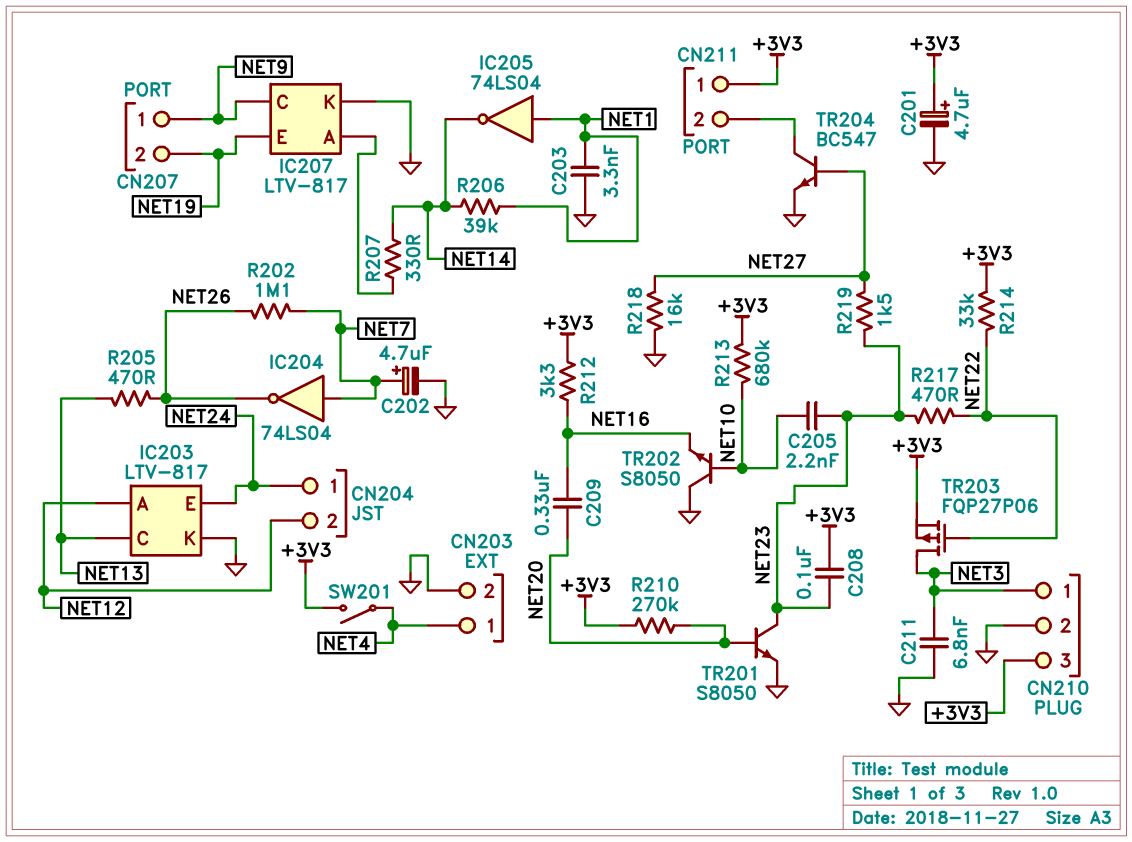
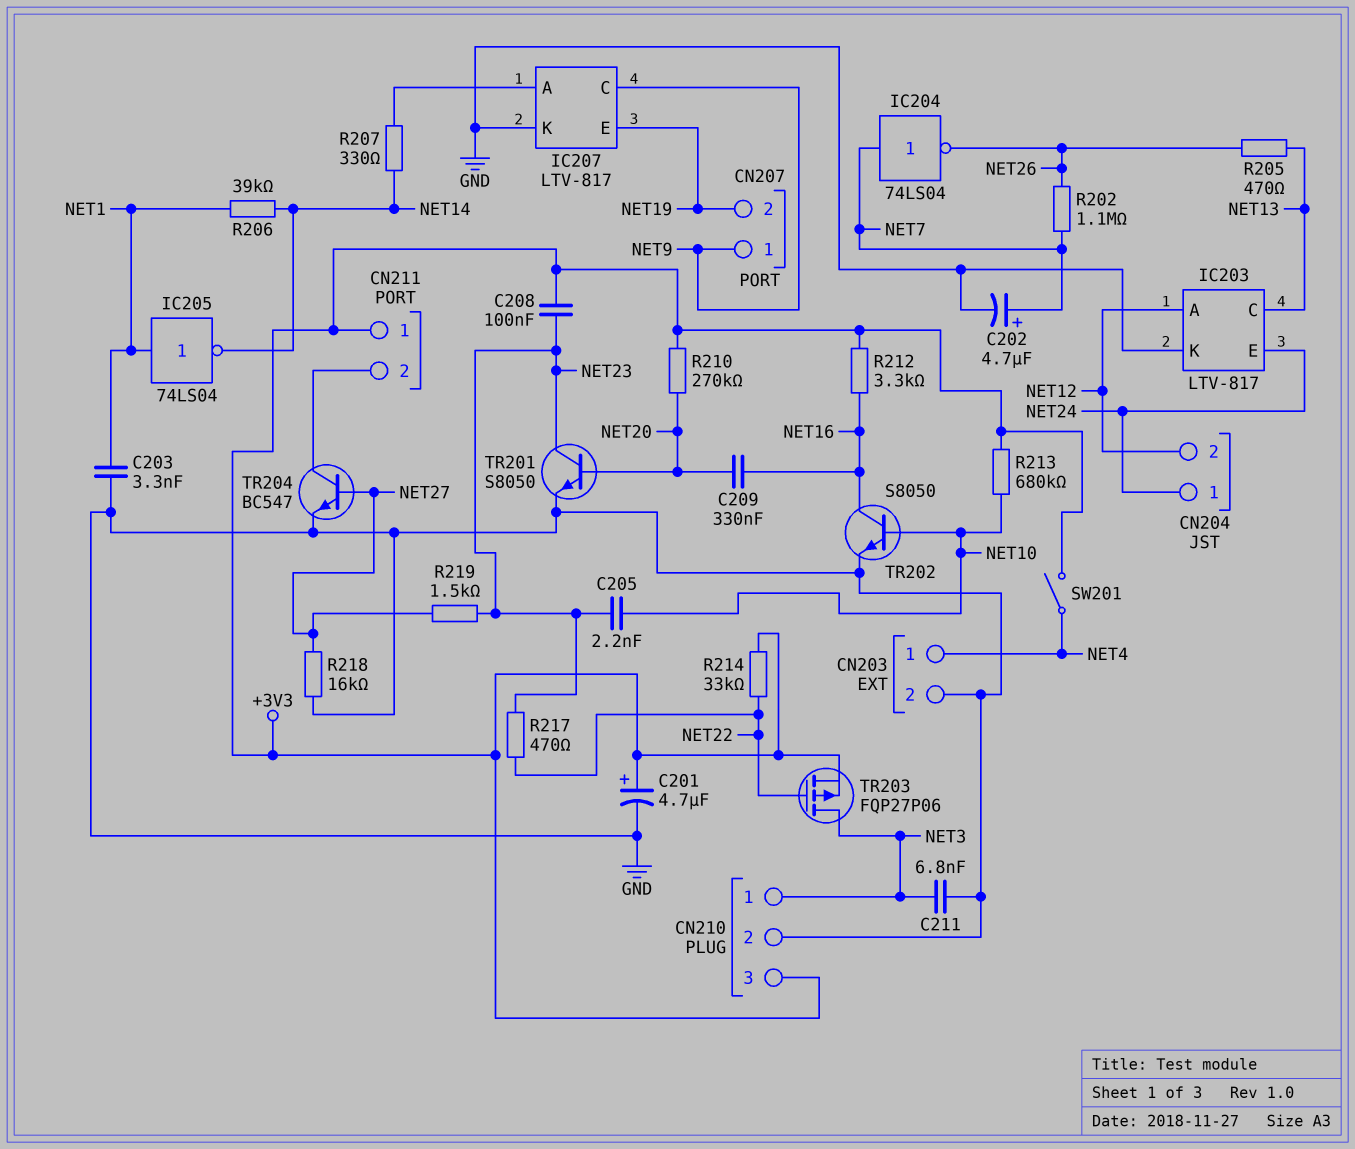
TR202: NPN S8050 (B NET10, C GND, E NET16) -> NPN S8050 (B NET10, C NET16, E GND)

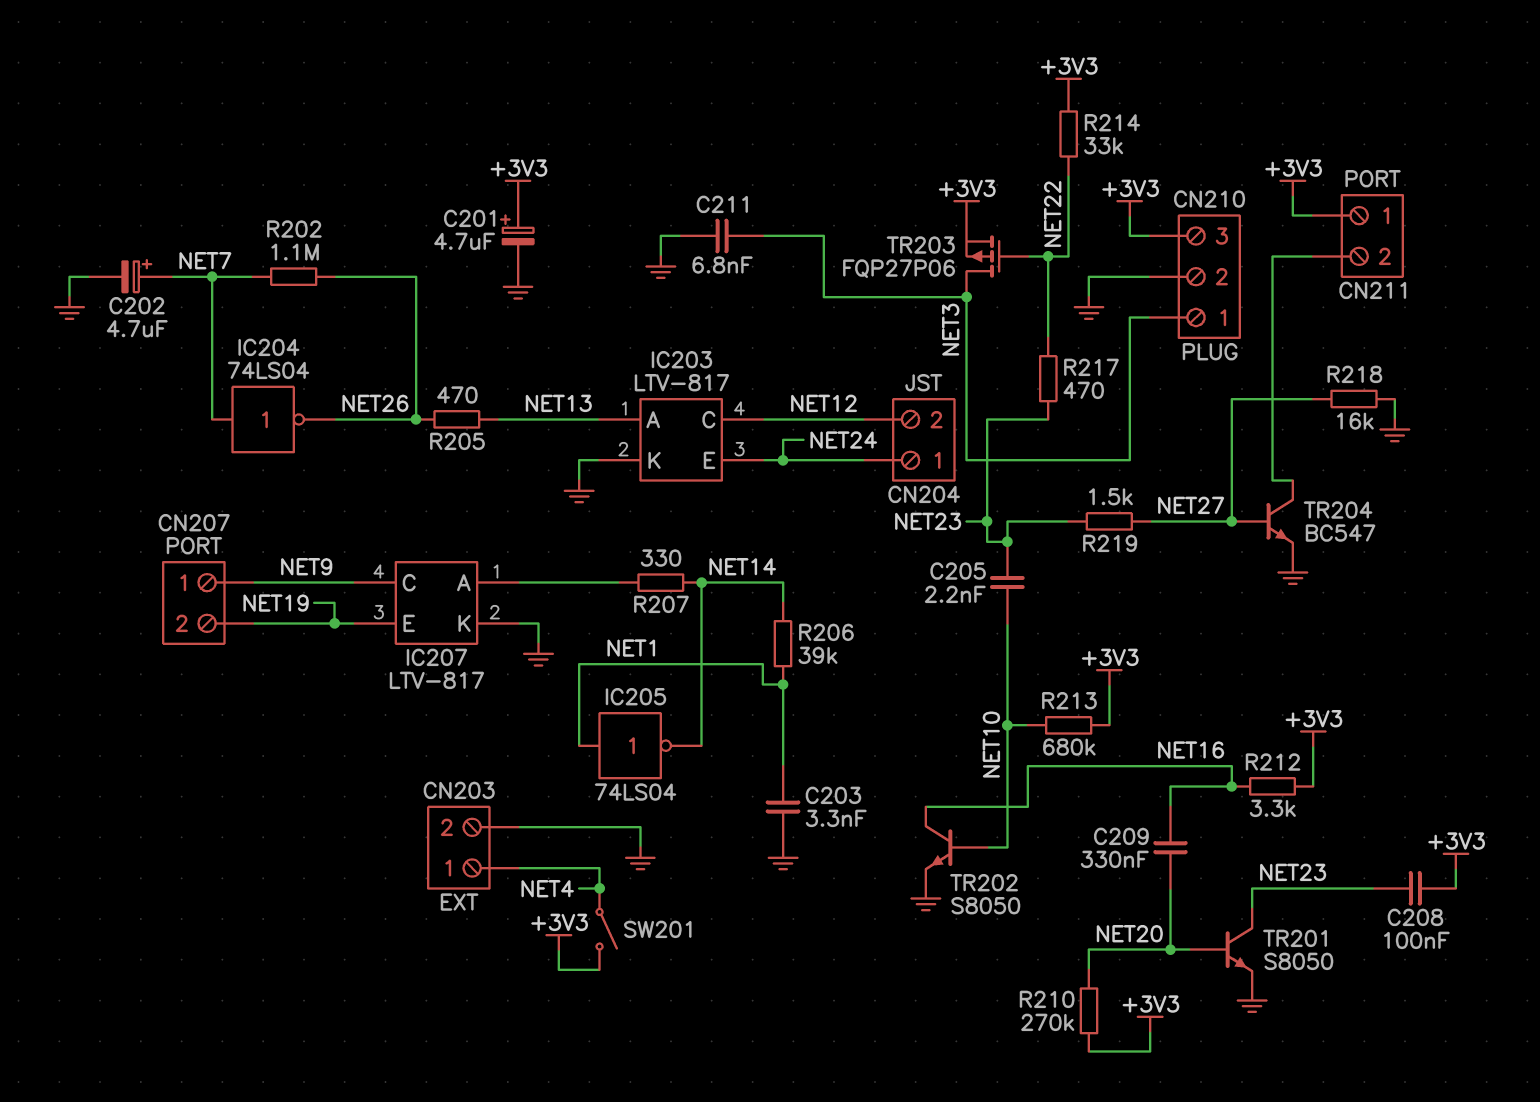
IC203 pin A: NET12 -> NET13
IC203 pin C: NET13 -> NET12

